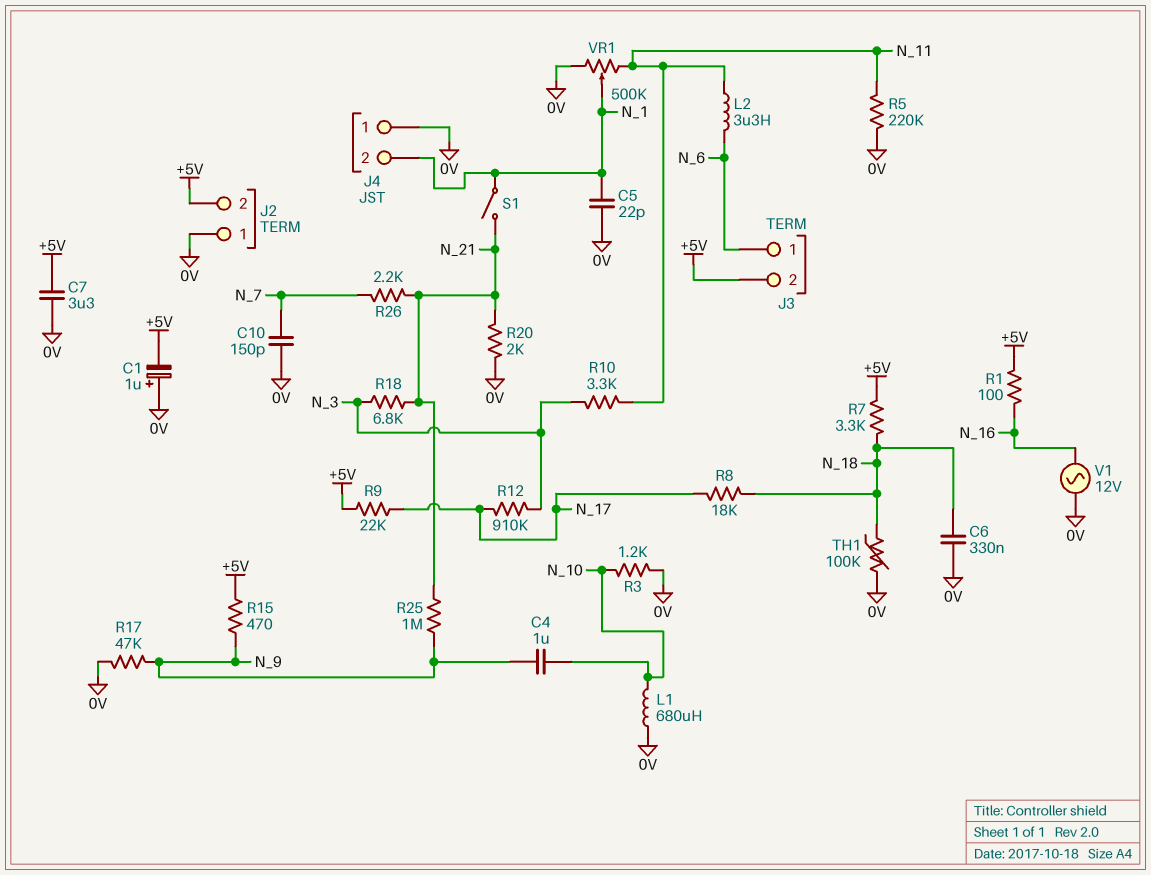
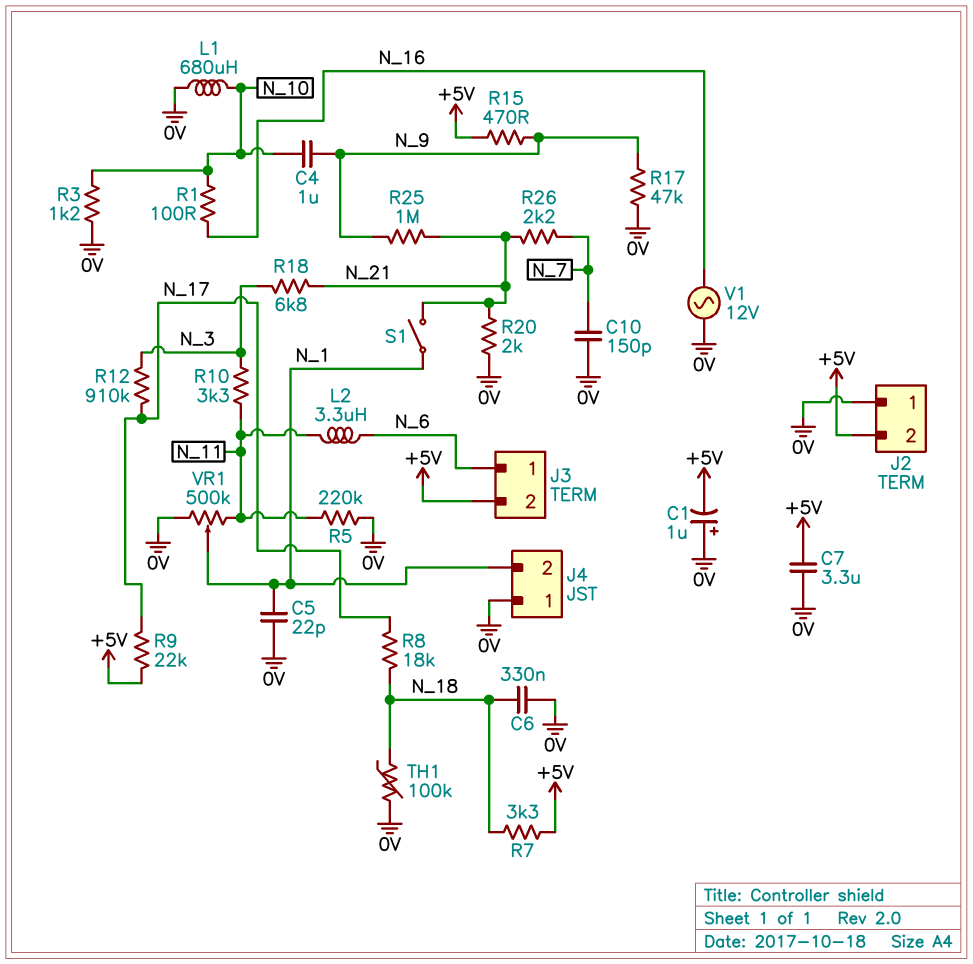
R1: 100 (+5V, N_16) -> 100 (N_10, N_16)

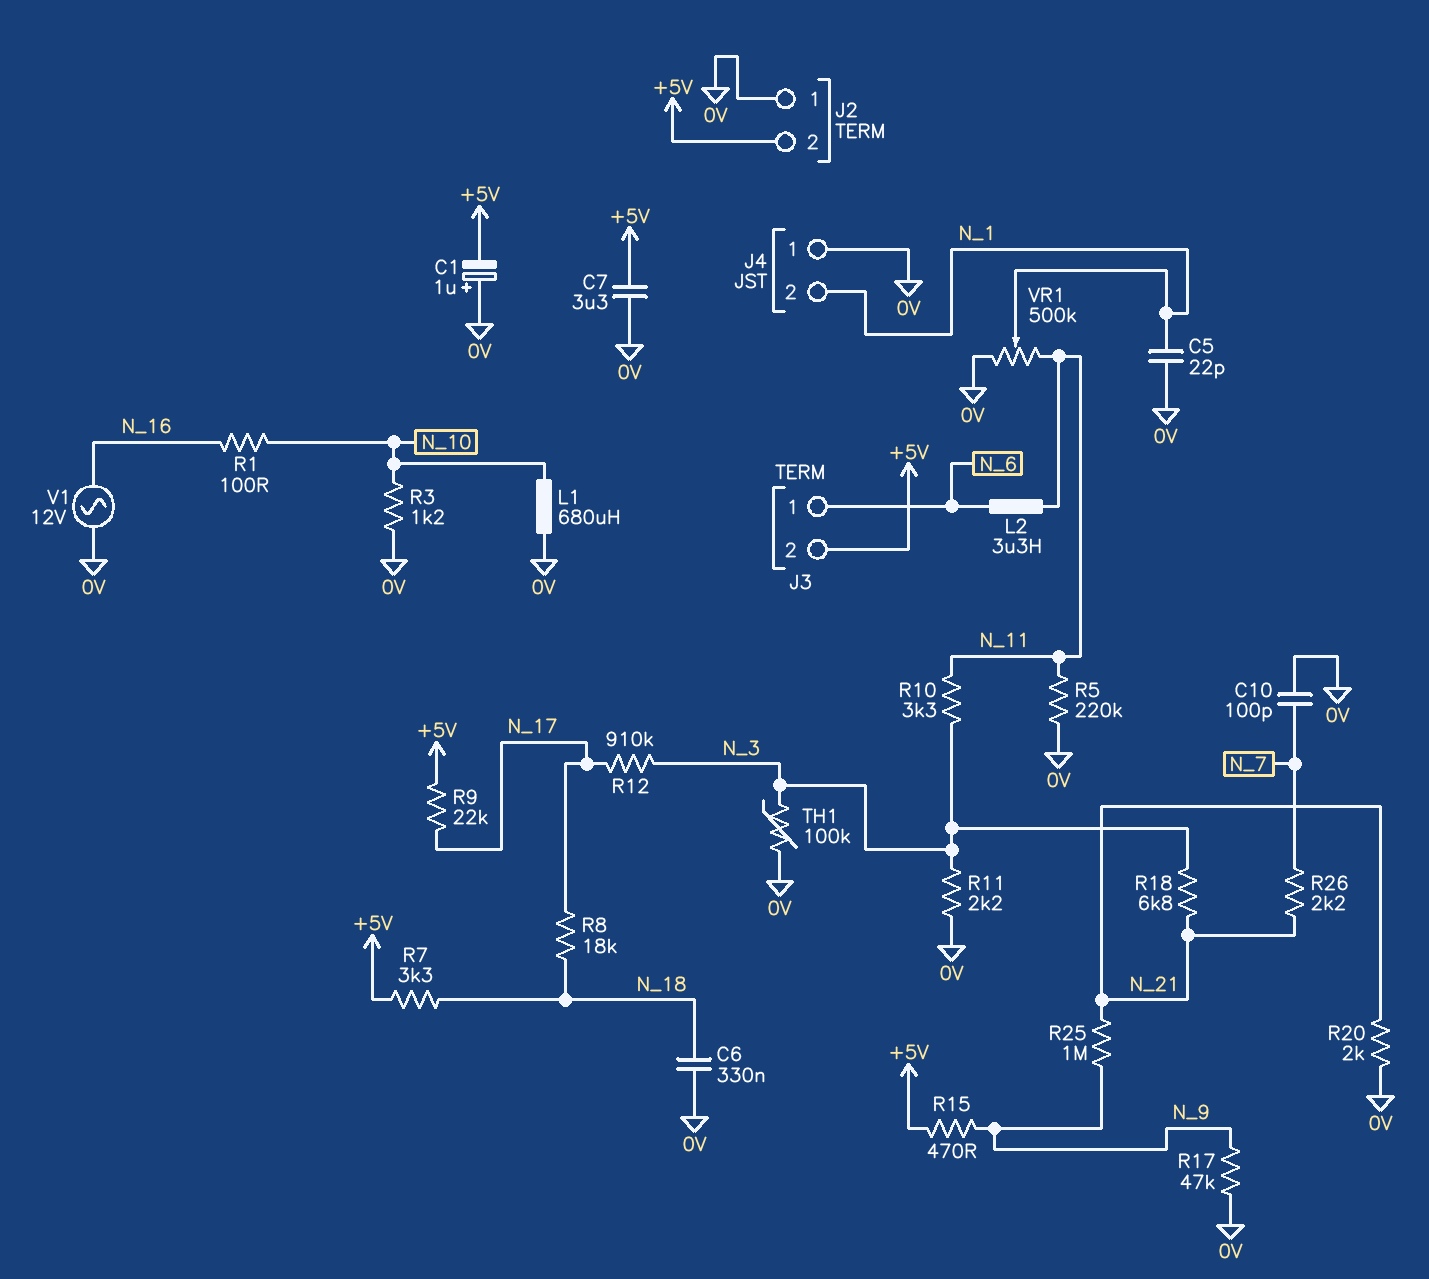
C4: 1uF (N_9, N_10) -> none
C10: 150pF (0V, N_7) -> 100pF (0V, N_7)
R11: none -> 2.2k (0V, N_3)
S1: switch (N_1, N_21) -> none
TH1: 100k (0V, N_18) -> 100k (0V, N_3)

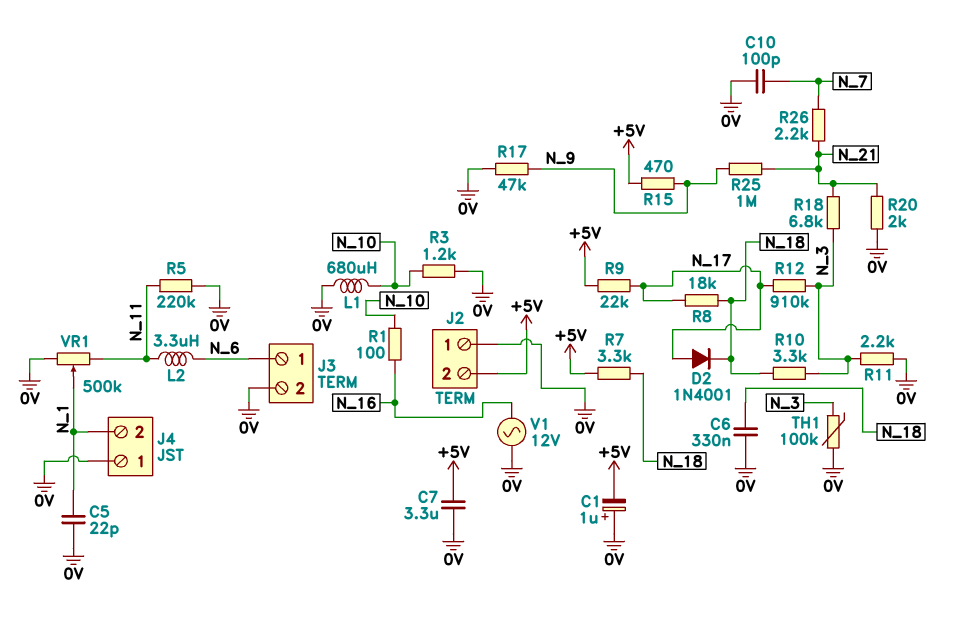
D2: none -> diode 1N4001 (A N_17, K N_18)
J3 pin 2: +5V -> 0V
R10: 3.3k (N_3, N_11) -> 3.3k (N_3, N_18)

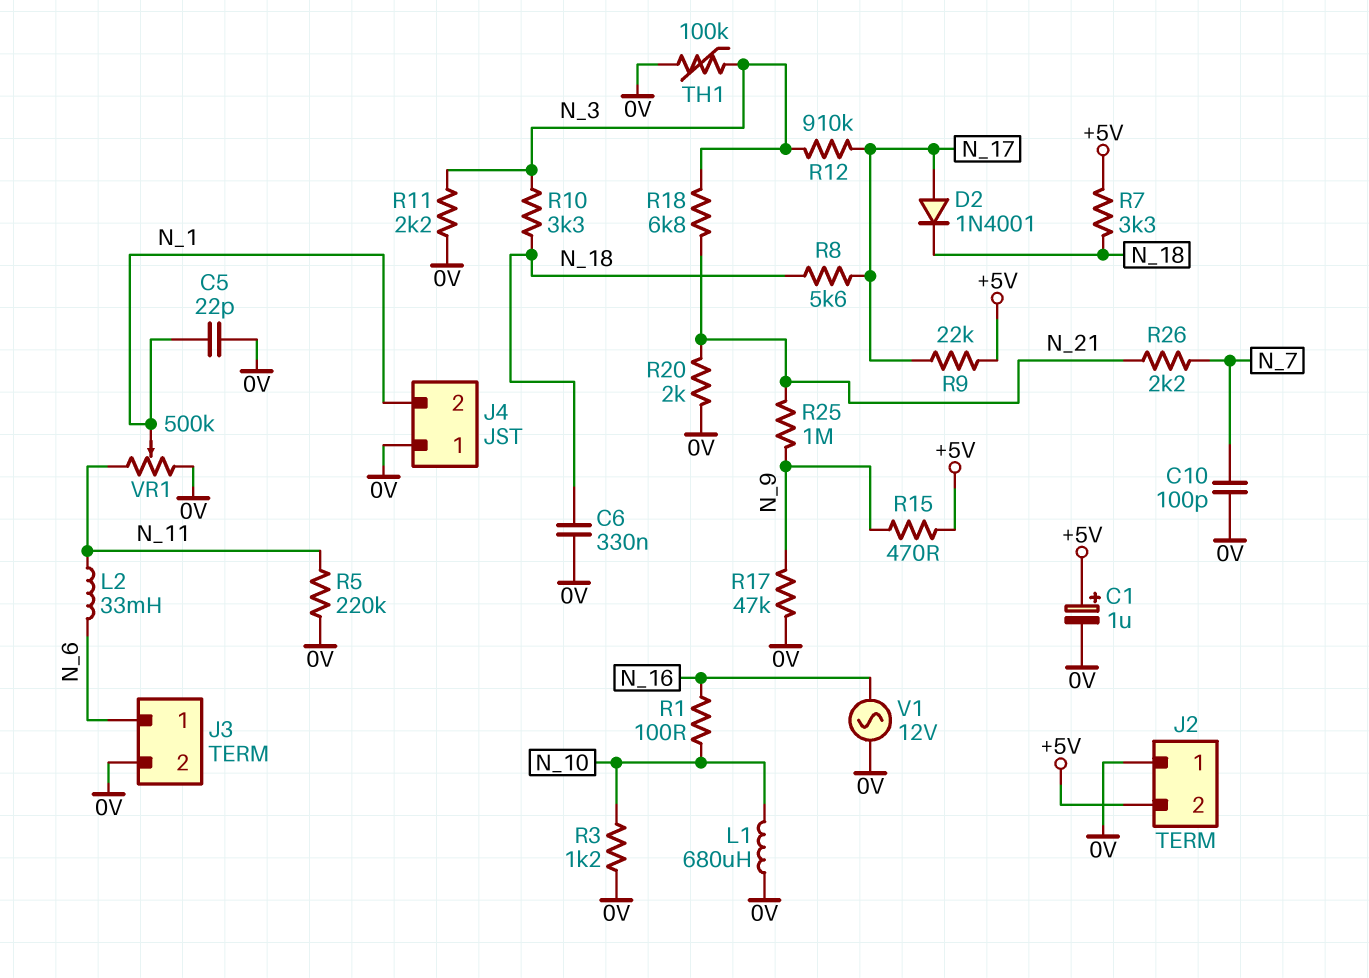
C1: 1uF (plus 0V, minus +5V) -> 1uF (plus +5V, minus 0V)
C7: 3.3uF (+5V, 0V) -> none
L2: 3.3uH (N_6, N_11) -> 33mH (N_6, N_11)
R8: 18k (N_17, N_18) -> 5.6k (N_17, N_18)

